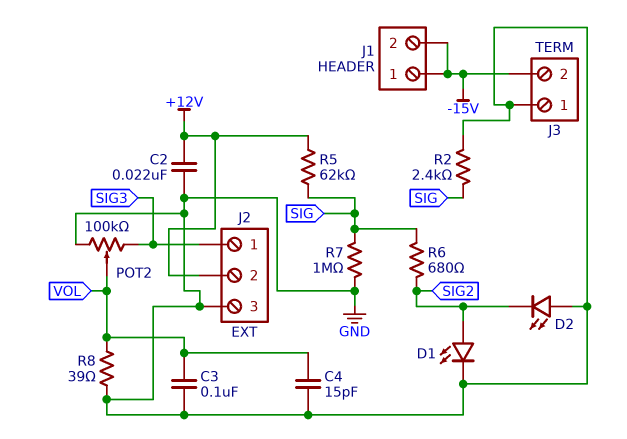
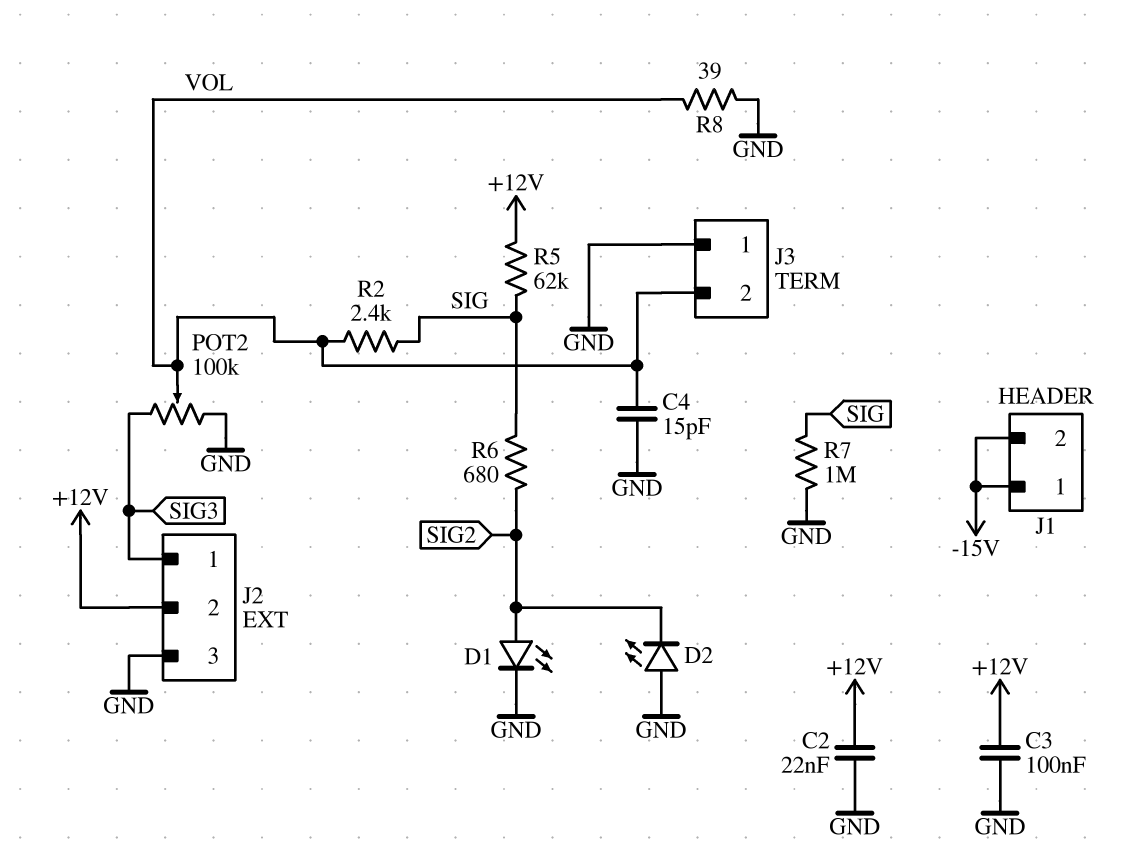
C3: 100nF (GND, VOL) -> 100nF (+12V, GND)
J3 pin 2: -15V -> VOL
R2: 2.4k (GND, SIG) -> 2.4k (SIG, VOL)

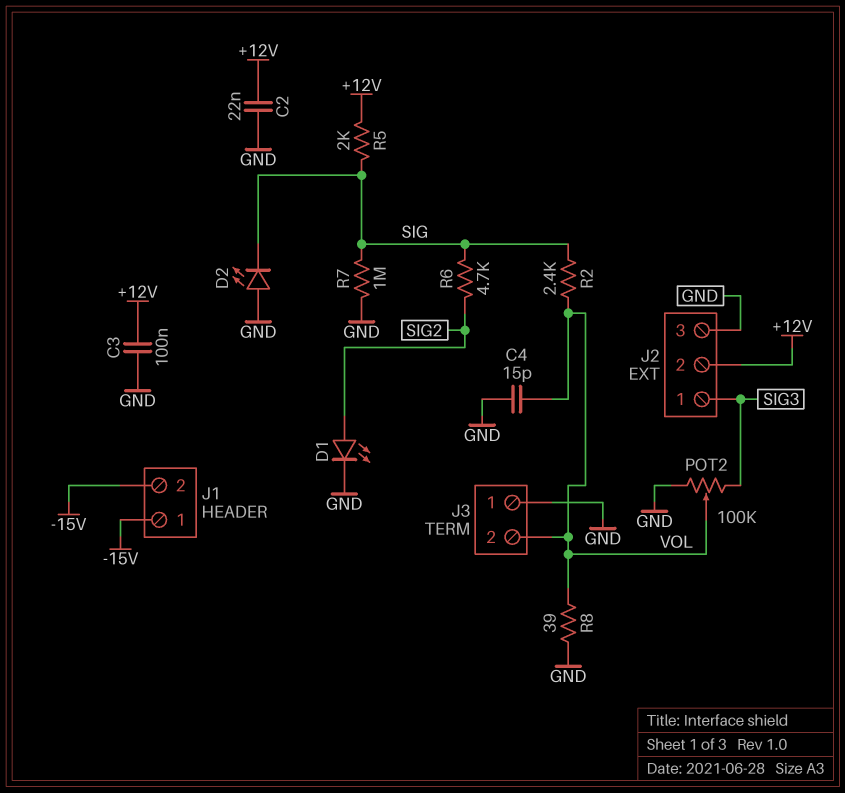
D2: LED (A GND, K SIG2) -> LED (A GND, K SIG)
R5: 62k (+12V, SIG) -> 2k (+12V, SIG)
R6: 680 (SIG, SIG2) -> 4.7k (SIG, SIG2)

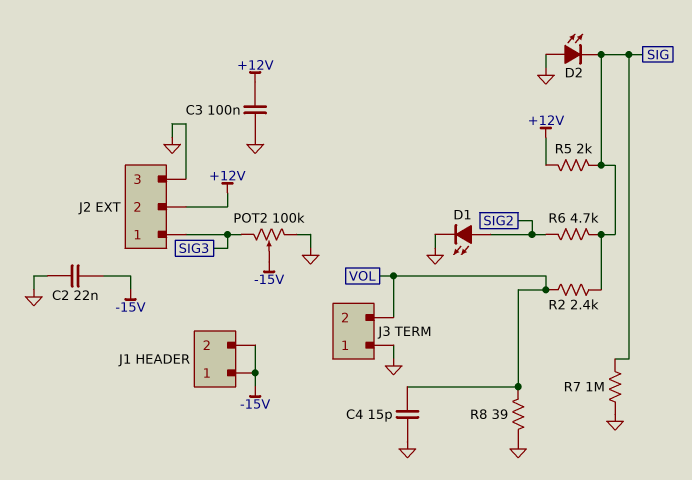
C2: 22nF (+12V, GND) -> 22nF (-15V, GND)
POT2: 100k (GND, SIG3, wiper VOL) -> 100k (GND, SIG3, wiper -15V)

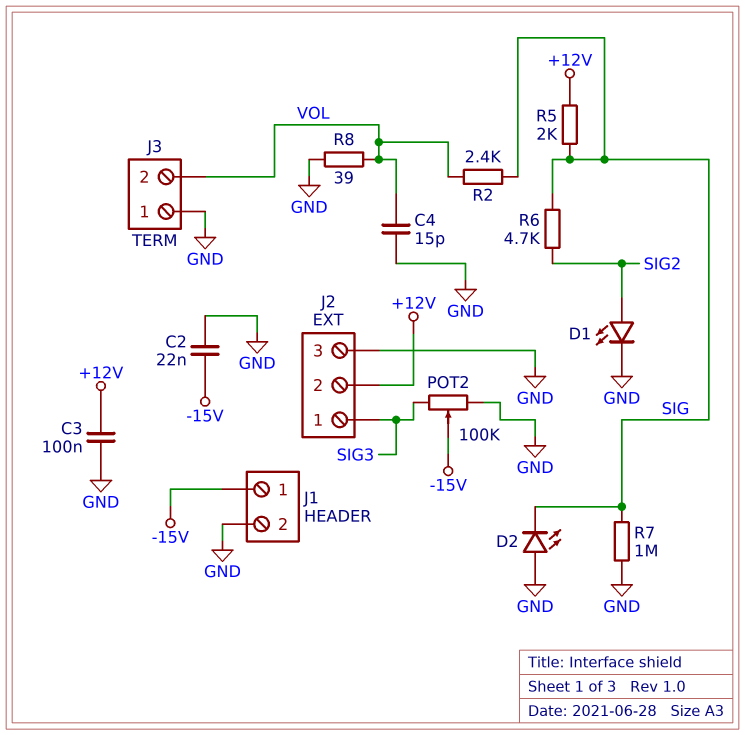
J1 pin 2: -15V -> GND

